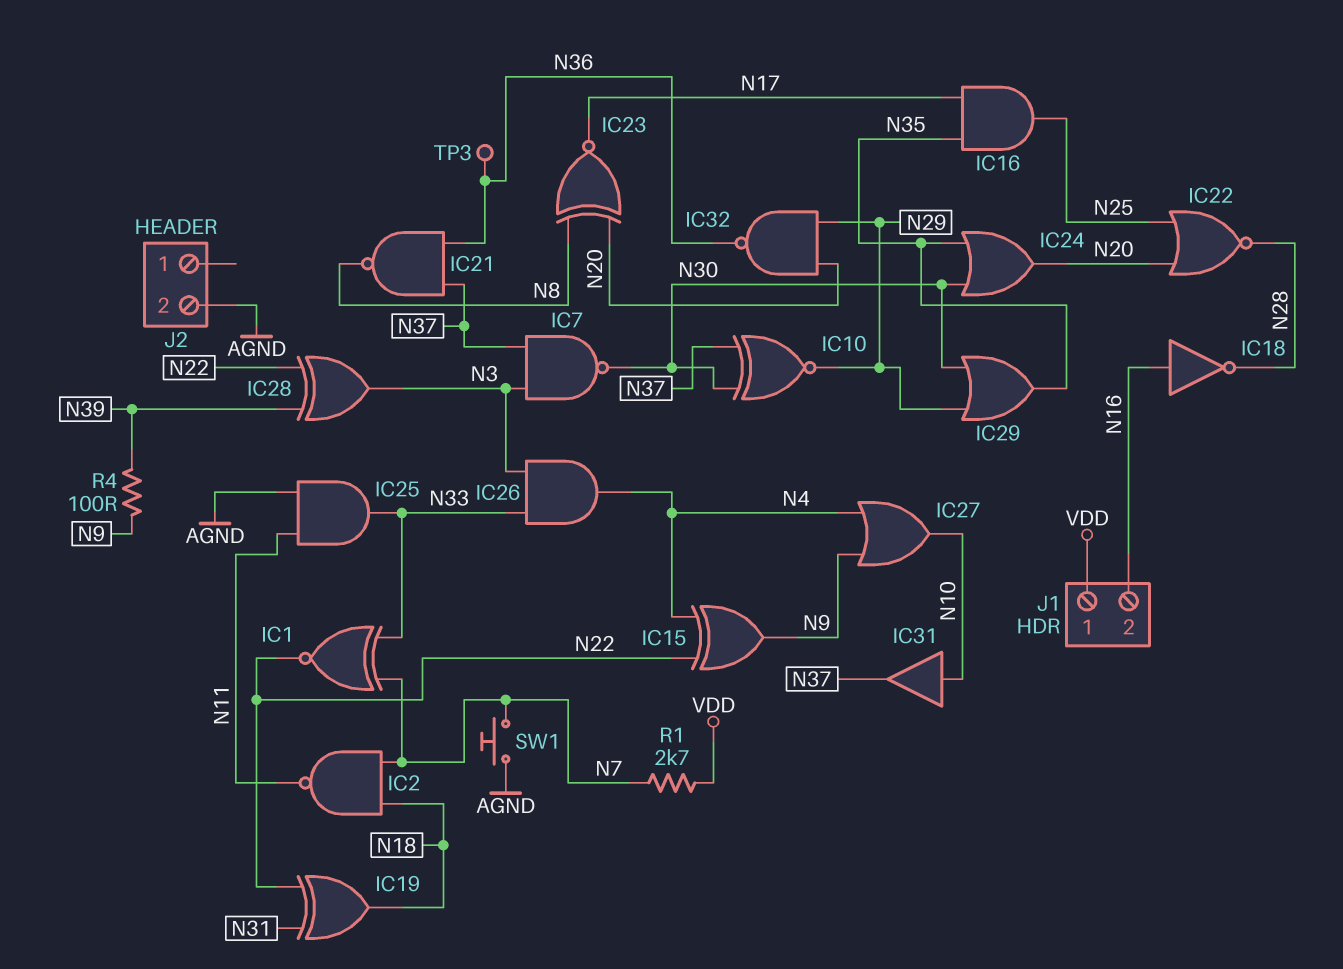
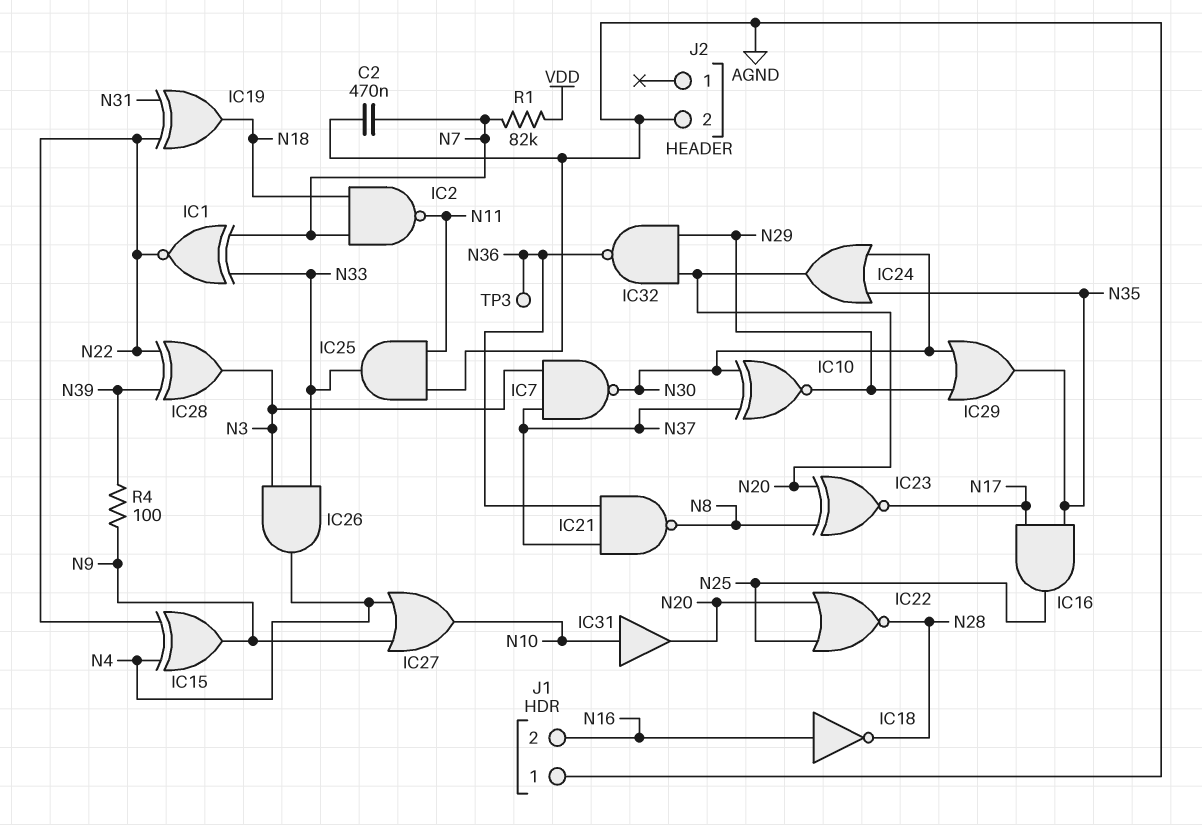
C2: none -> 470nF (AGND, N7)
IC31: buffer (in N10, out N37) -> buffer (in N10, out N20)
J1 pin 1: VDD -> AGND
R1: 2.7k (N7, VDD) -> 82k (N7, VDD)
SW1: button (AGND, N7) -> none

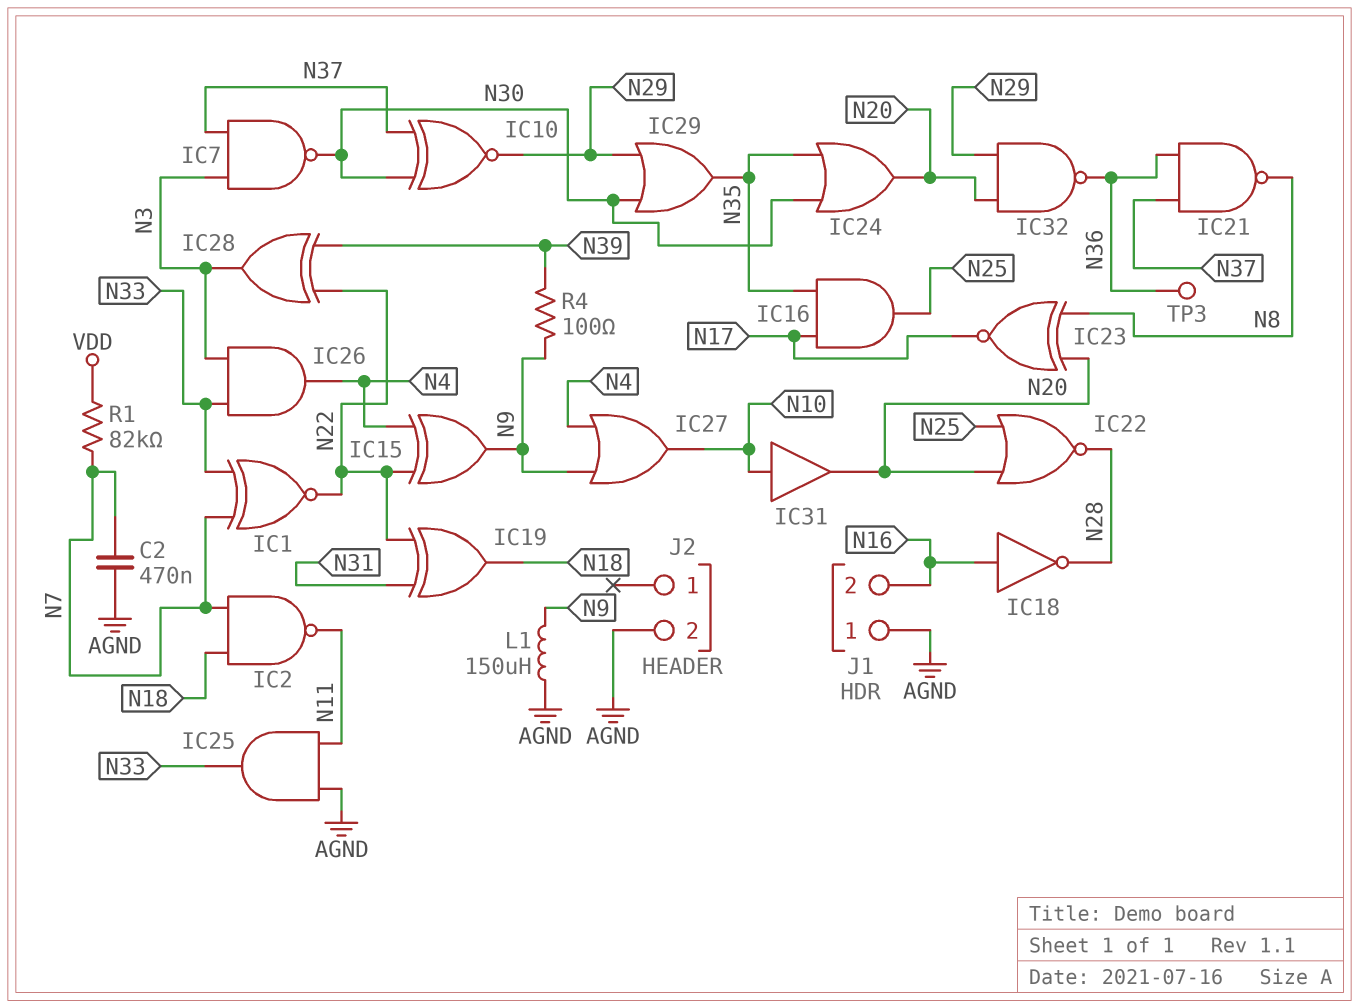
L1: none -> 150uH (AGND, N9)

